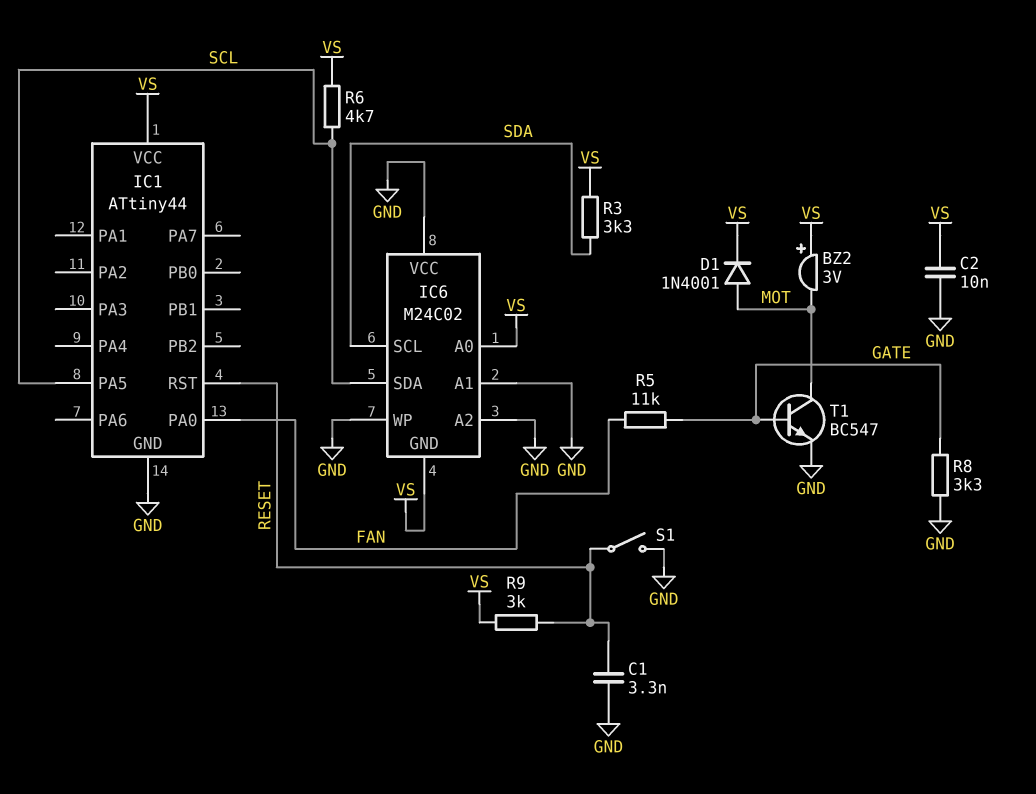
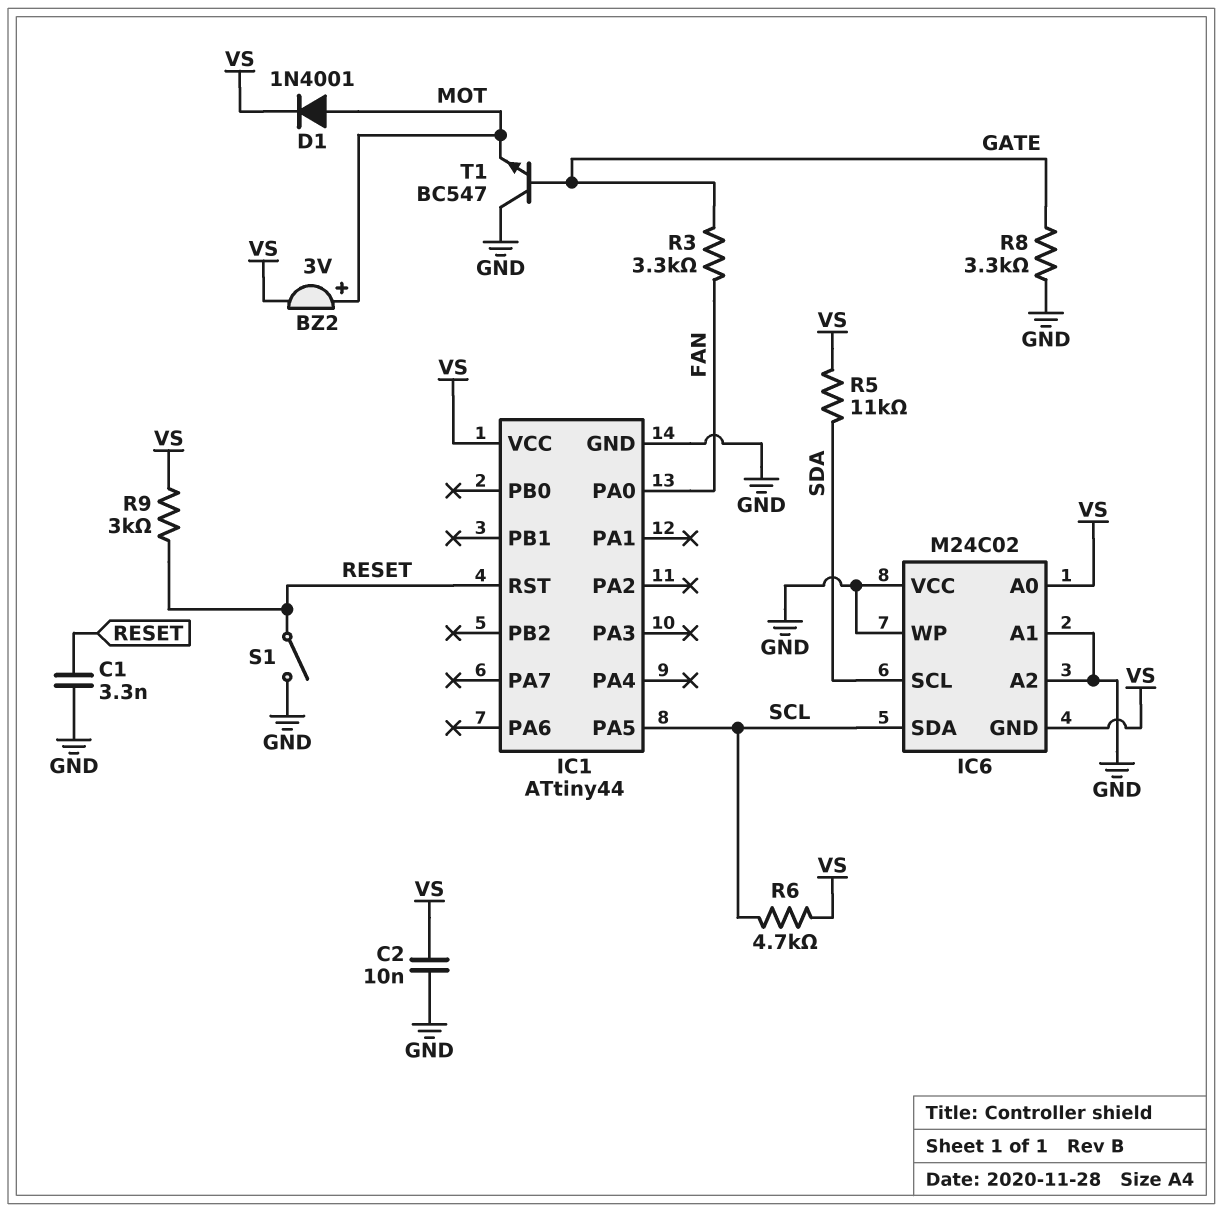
BZ2: buzzer 3V (plus VS, minus MOT) -> buzzer 3V (plus MOT, minus VS)
R3: 3.3k (SDA, VS) -> 3.3k (FAN, GATE)
R5: 11k (FAN, GATE) -> 11k (SDA, VS)
T1: NPN BC547 (B GATE, C MOT, E GND) -> NPN BC547 (B GATE, C GND, E MOT)

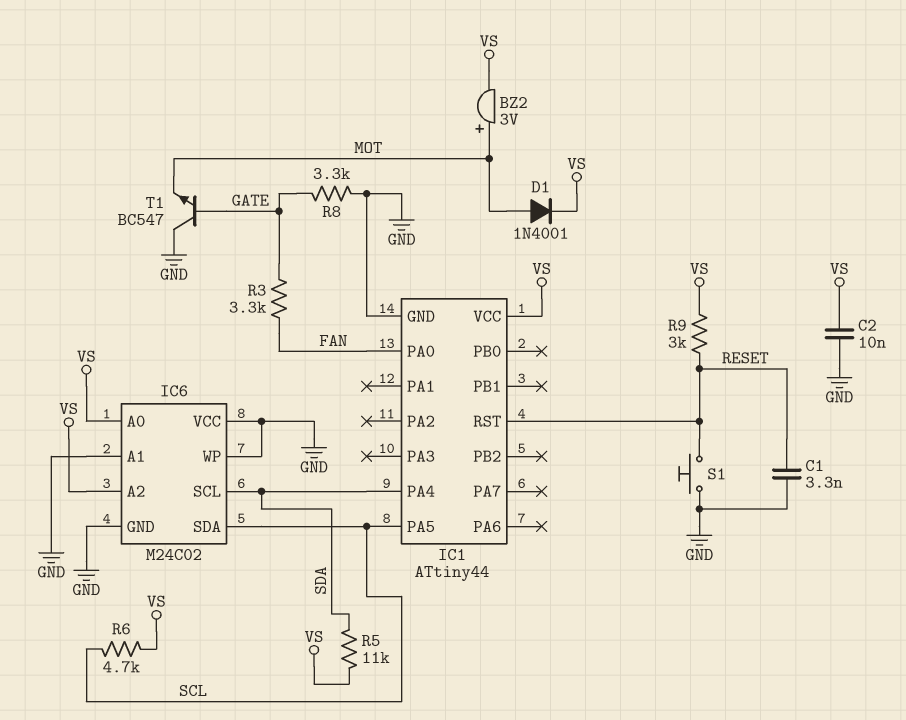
IC1 pin PA4: none -> SDA
IC6 pin A2: GND -> VS
IC6 pin GND: VS -> GND
S1: switch (GND, RESET) -> button (GND, RESET)

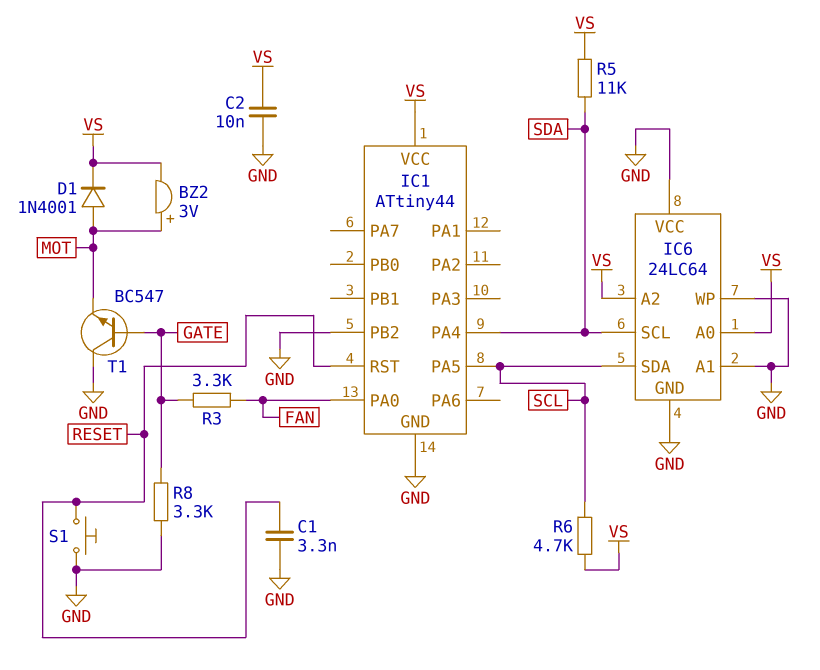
IC1 pin PB2: none -> GND
IC6: M24C02 -> 24LC64
R9: 3k (RESET, VS) -> none

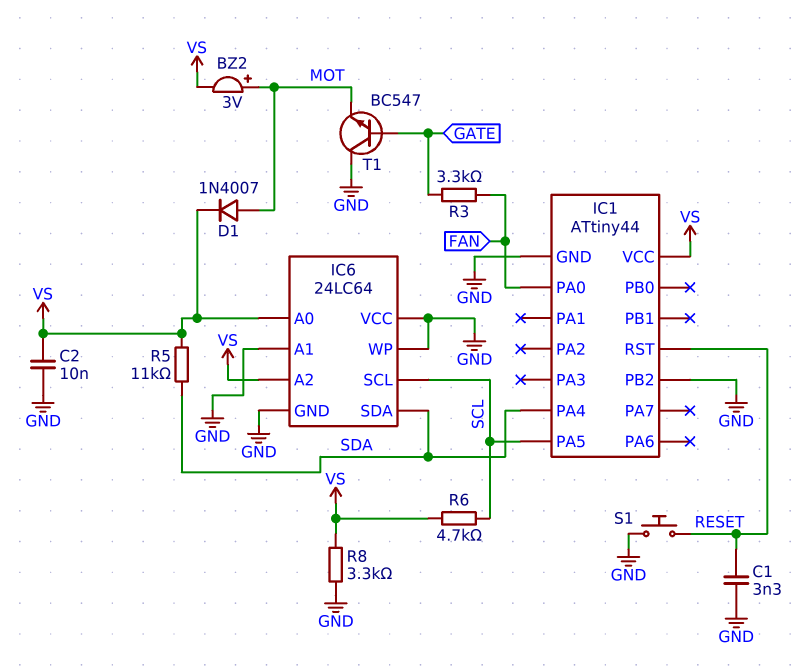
D1: diode 1N4001 (A MOT, K VS) -> diode 1N4007 (A MOT, K VS)
IC6 pin SCL: SDA -> SCL
IC6 pin SDA: SCL -> SDA
R8: 3.3k (GATE, GND) -> 3.3k (GND, VS)

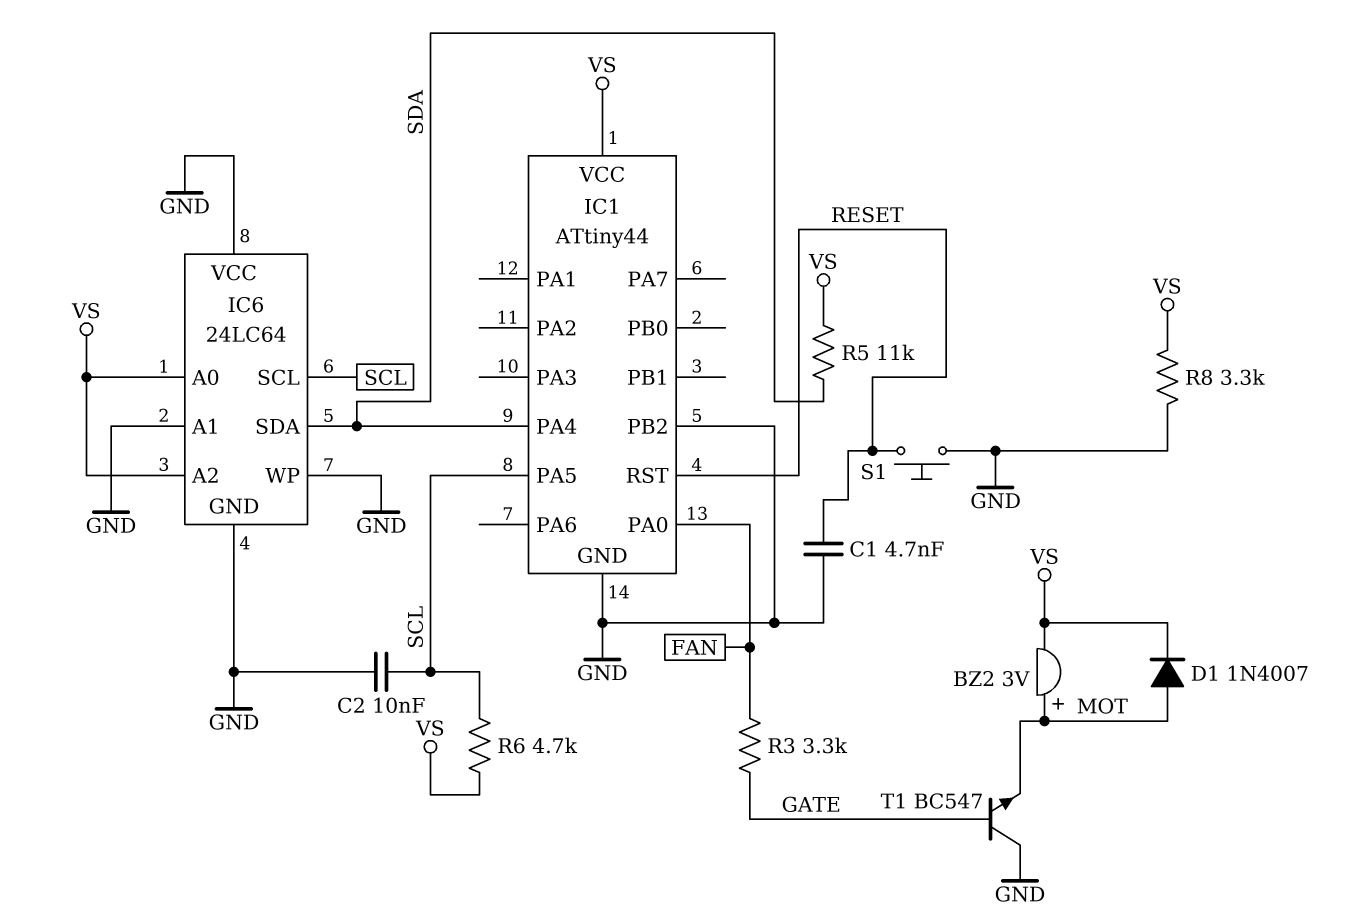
C1: 3.3nF (GND, RESET) -> 4.7nF (GND, RESET)
C2: 10nF (GND, VS) -> 10nF (GND, SCL)

